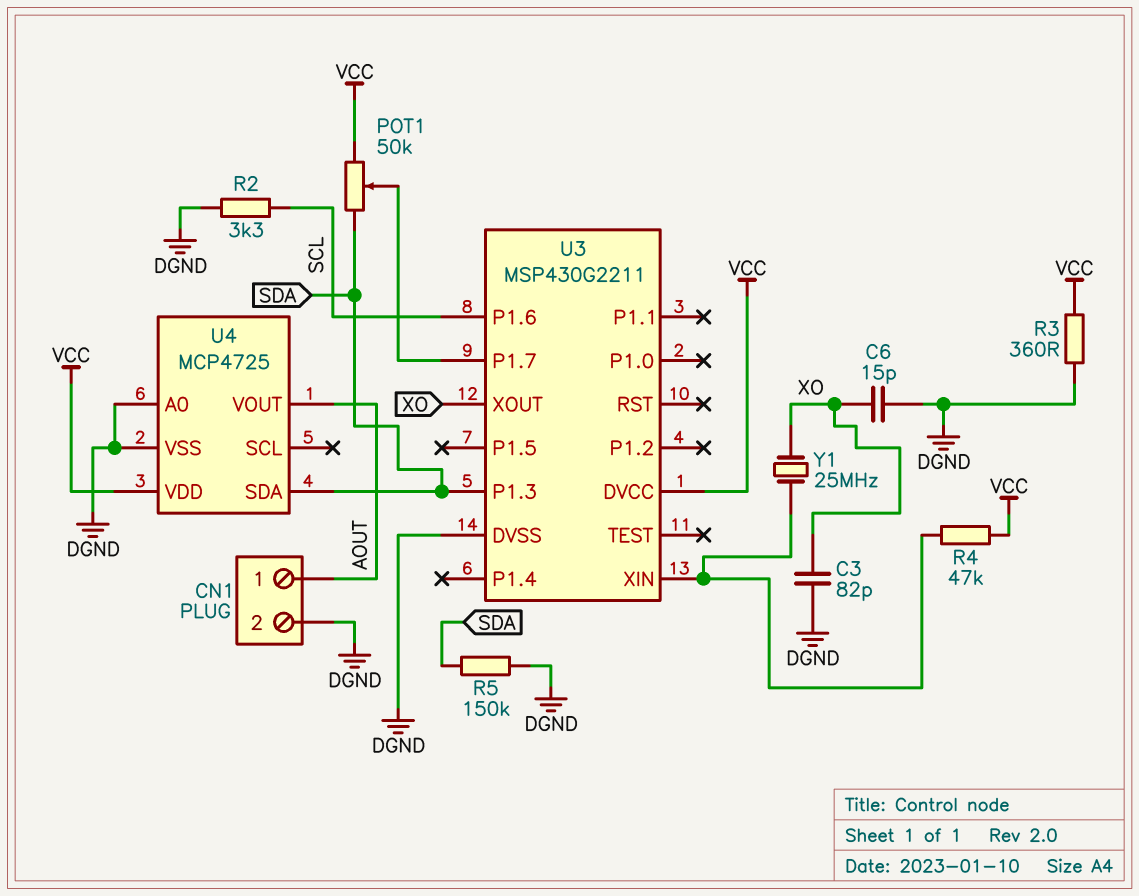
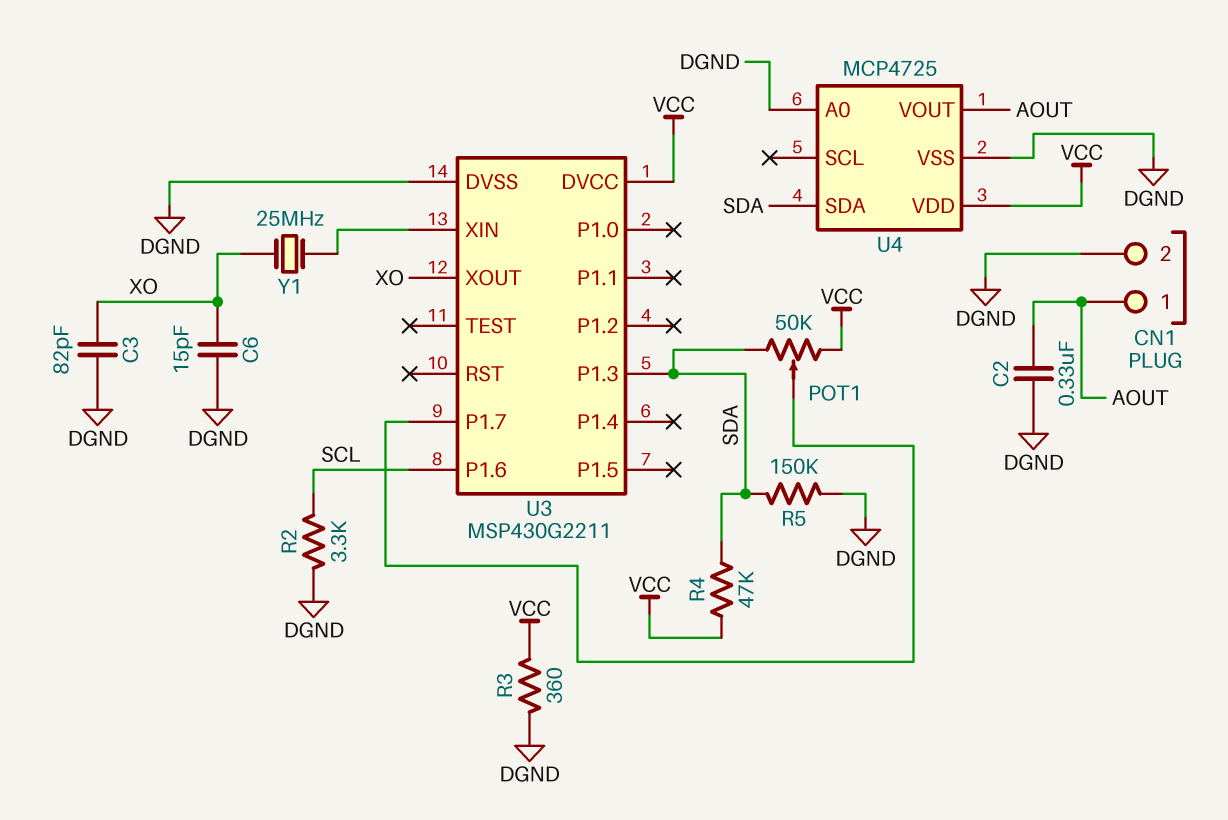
C2: none -> 330nF (AOUT, DGND)
R4: 47k (U3/XIN, VCC) -> 47k (SDA, VCC)

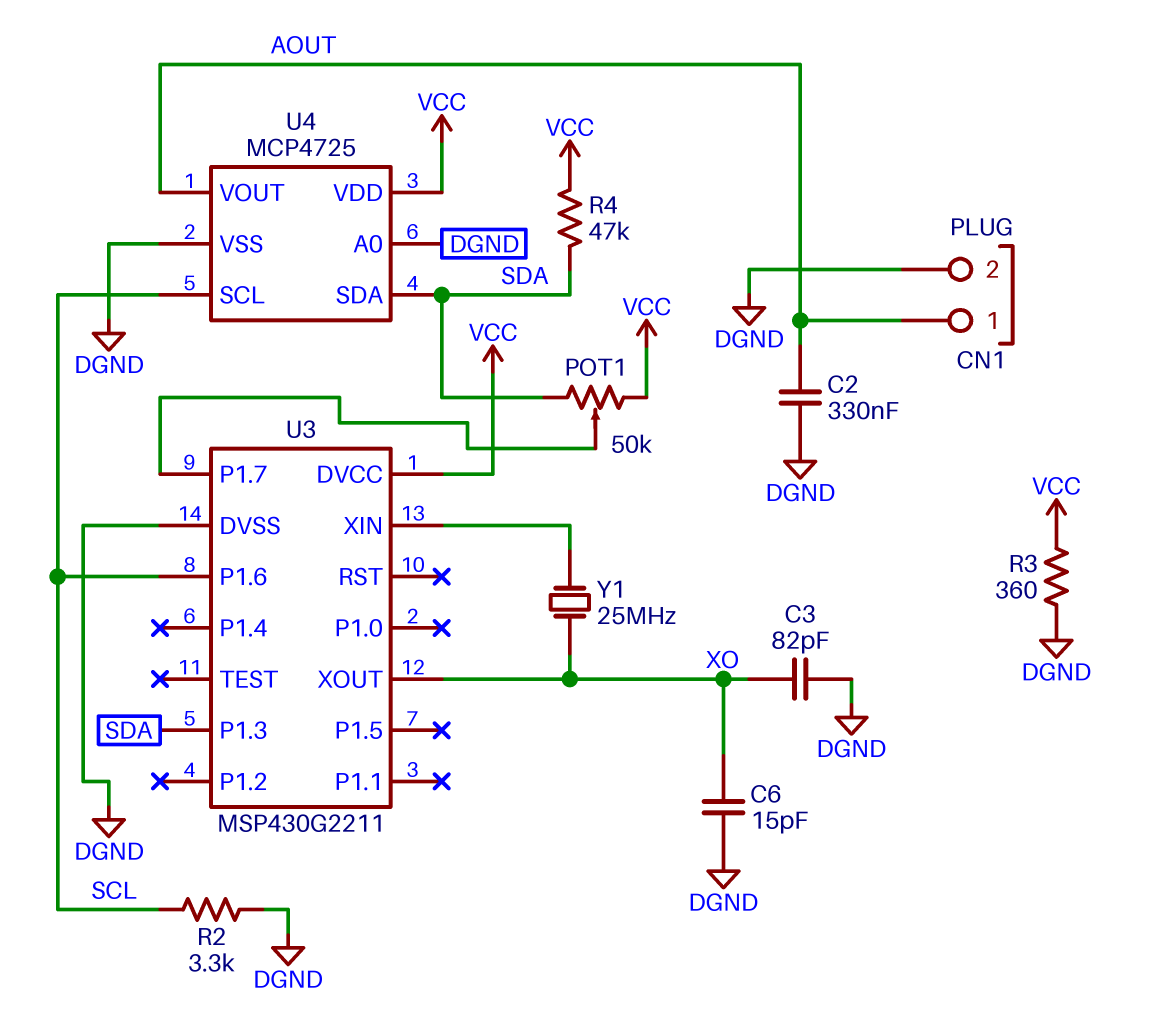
R5: 150k (DGND, SDA) -> none
U4 pin SCL: none -> SCL

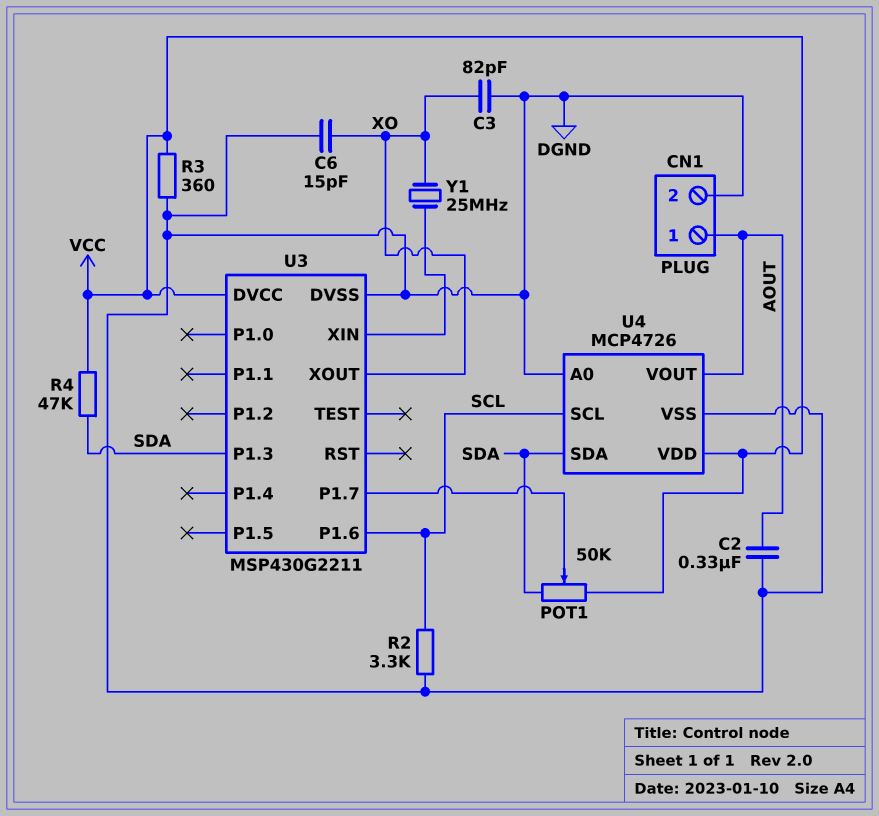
U4: MCP4725 -> MCP4726

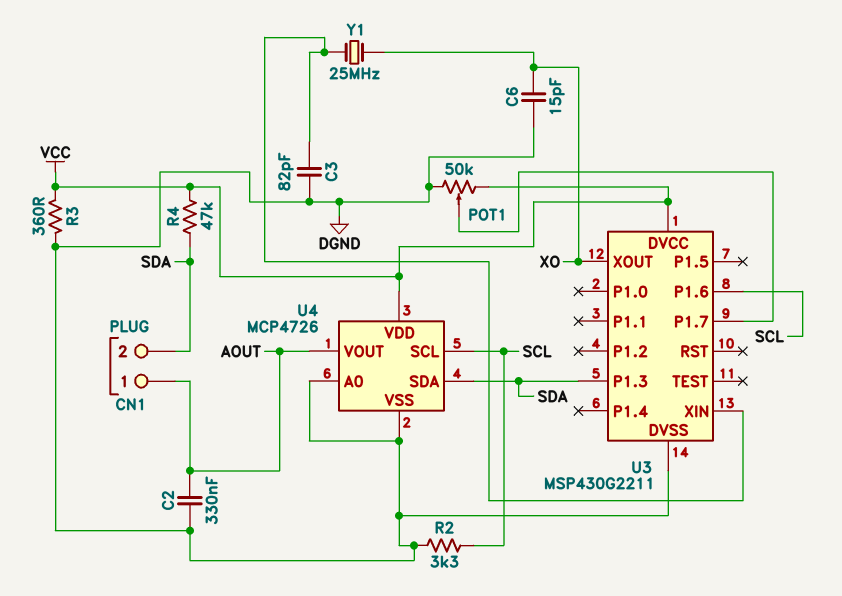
C3: 82pF (DGND, XO) -> 82pF (DGND, U3/XIN)
CN1 pin 2: DGND -> SDA
POT1: 50k (SDA, VCC, wiper U3/P1.7) -> 50k (DGND, VCC, wiper U3/P1.7)

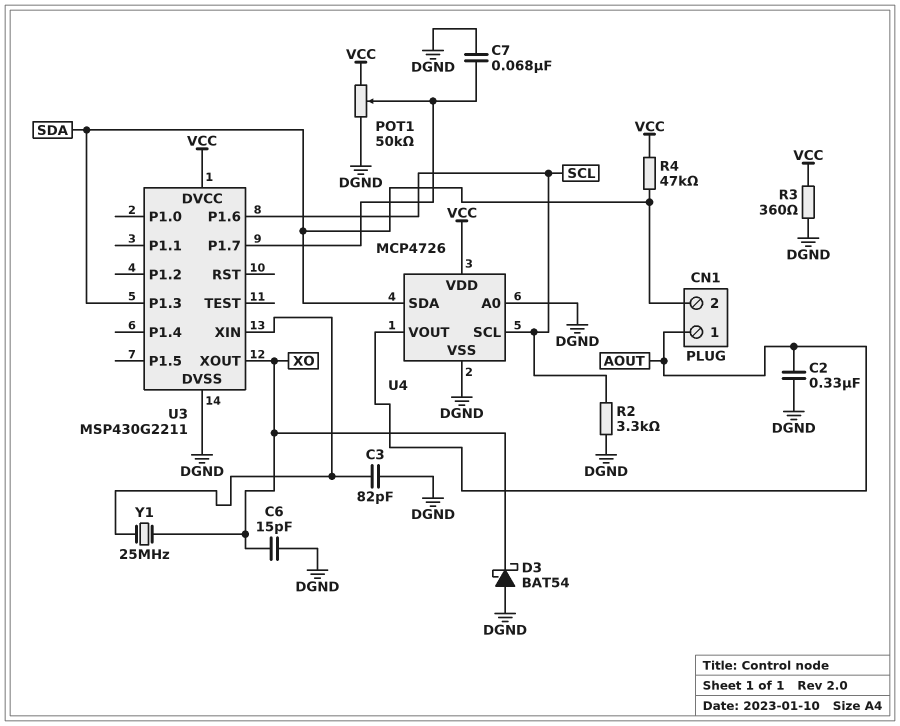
C7: none -> 68nF (DGND, U3/P1.7)
D3: none -> schottky BAT54 (A DGND, K XO)

